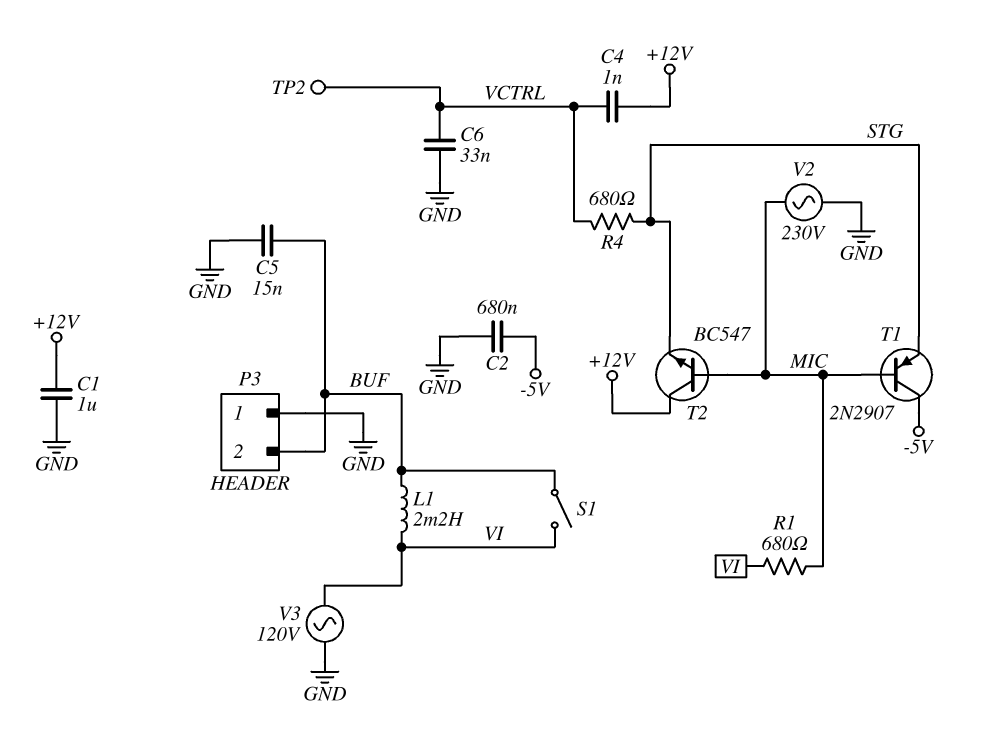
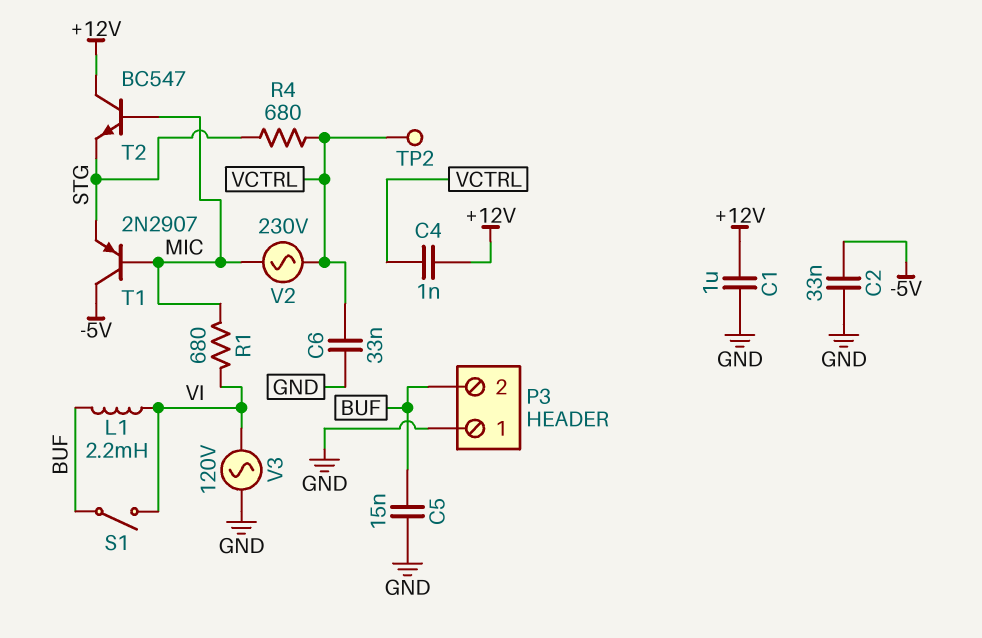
C2: 680nF (-5V, GND) -> 33nF (-5V, GND)
V2: AC 230V (GND, MIC) -> AC 230V (MIC, VCTRL)

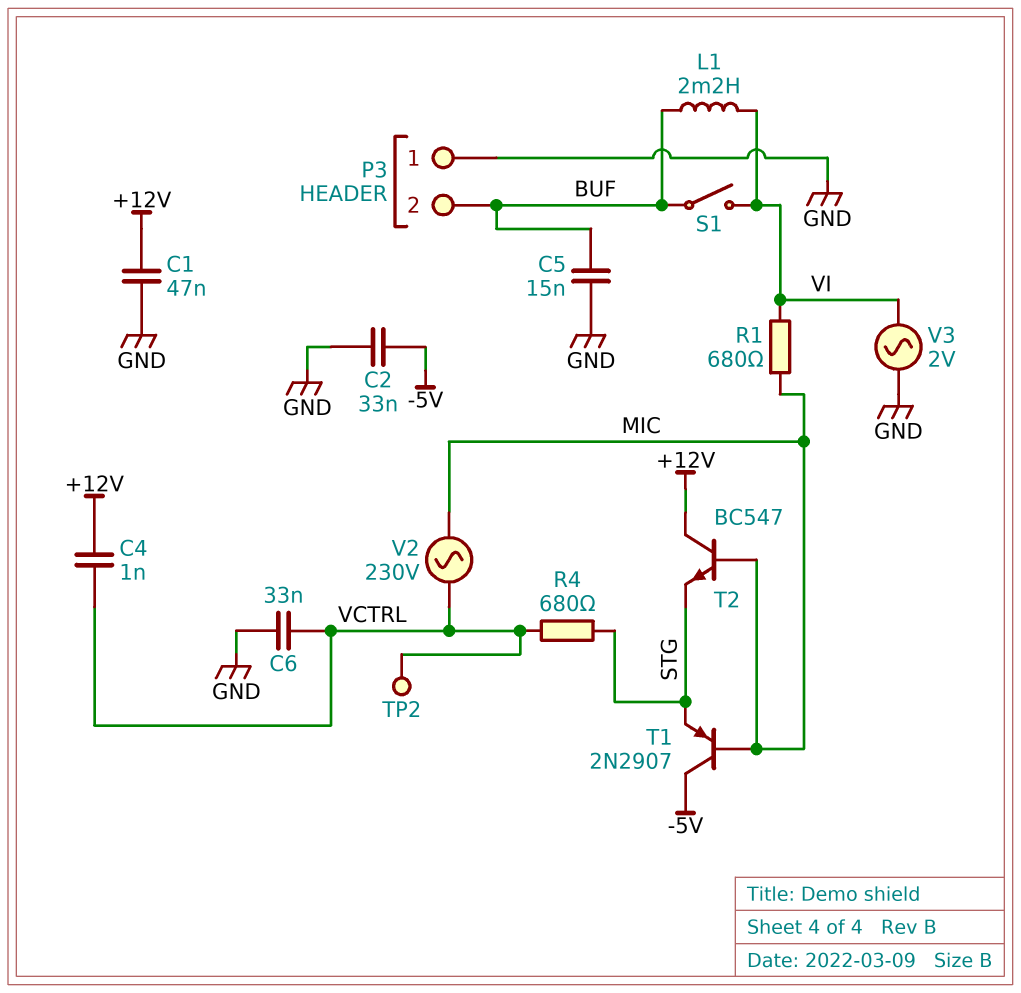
C1: 1uF (+12V, GND) -> 47nF (+12V, GND)
V3: AC 120V (GND, VI) -> AC 2V (GND, VI)

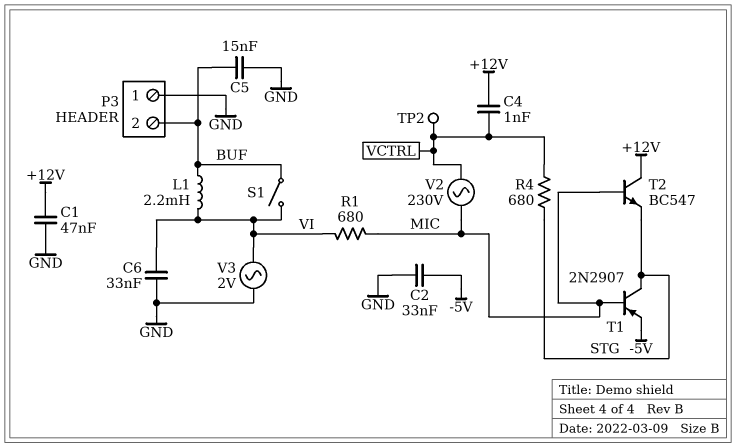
C6: 33nF (GND, VCTRL) -> 33nF (GND, VI)
T1: PNP 2N2907 (B MIC, C -5V, E STG) -> PNP 2N2907 (B MIC, C STG, E -5V)

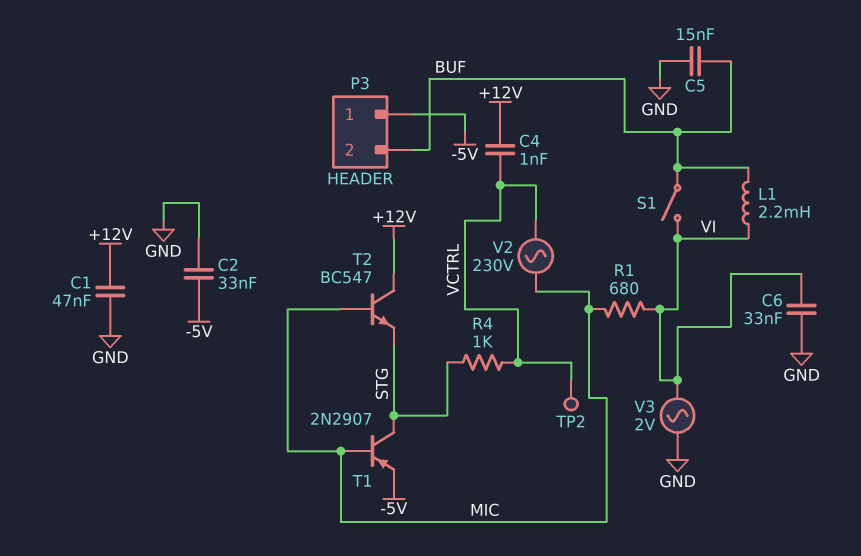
P3 pin 1: GND -> -5V
R4: 680 (STG, VCTRL) -> 1k (STG, VCTRL)

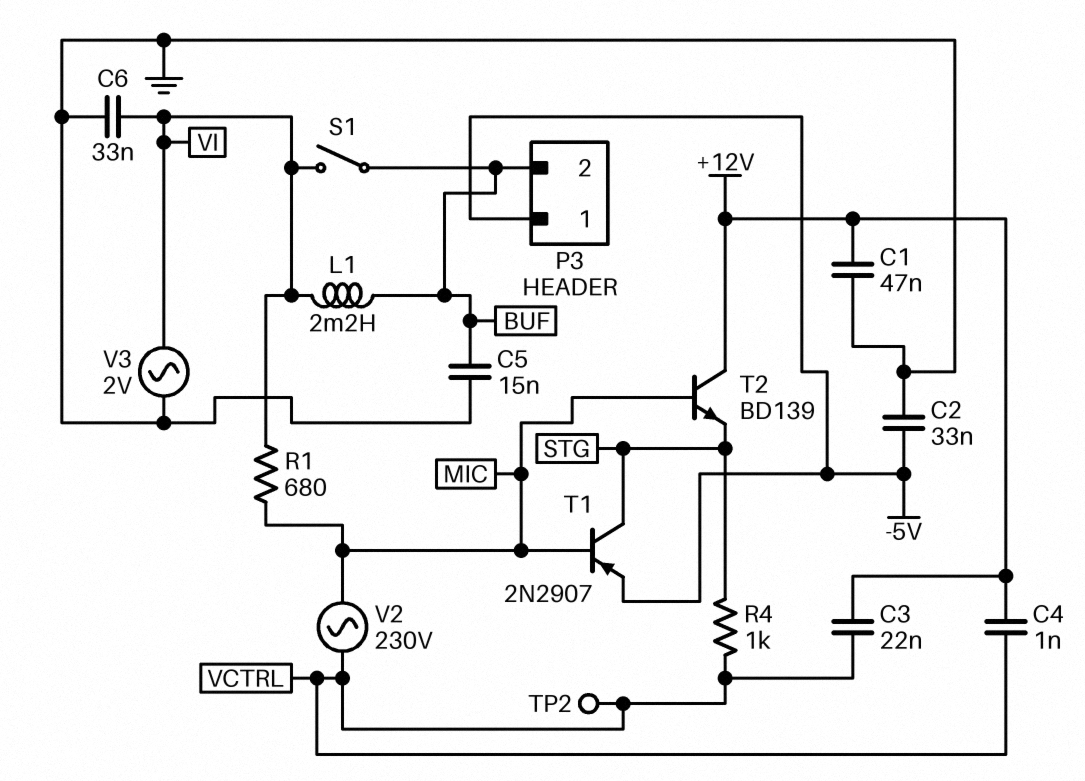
C3: none -> 22nF (+12V, VCTRL)
T2: NPN BC547 (B MIC, C +12V, E STG) -> NPN BD139 (B MIC, C +12V, E STG)

